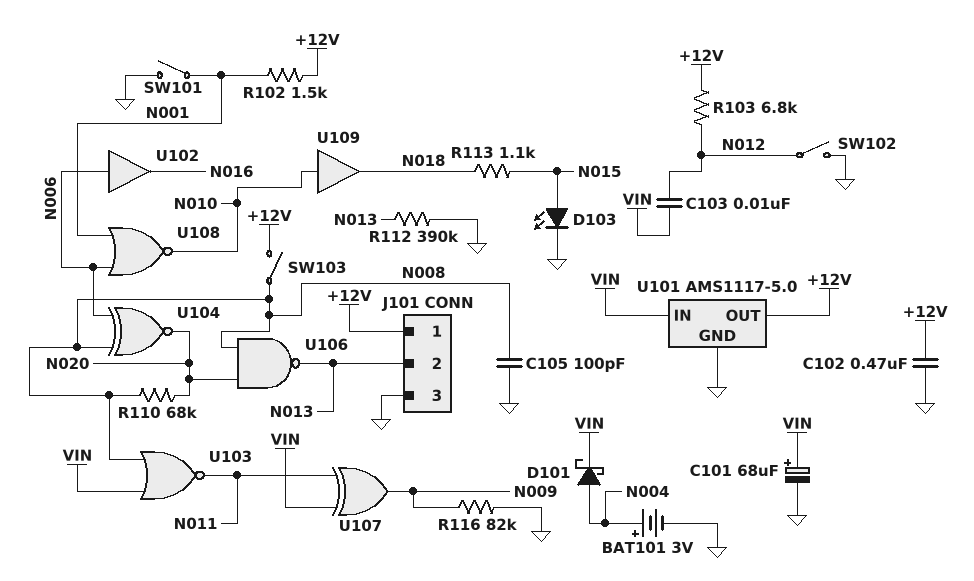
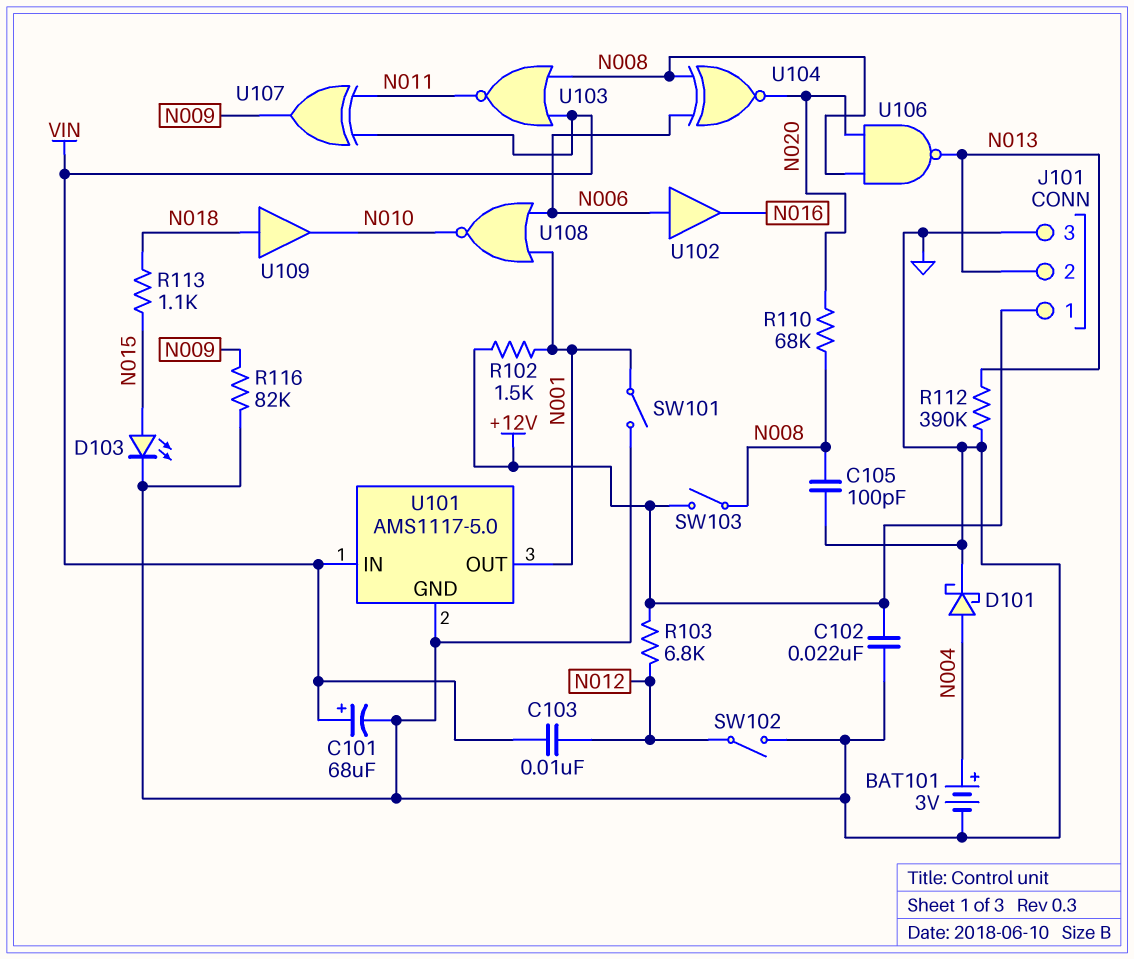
C102: 470nF (+12V, GND) -> 22nF (+12V, GND)
D101: schottky (A N004, K VIN) -> schottky (A N004, K GND)
U101 pin OUT: +12V -> N001
U109: buffer (in N010, out N018) -> buffer (in N018, out N010)

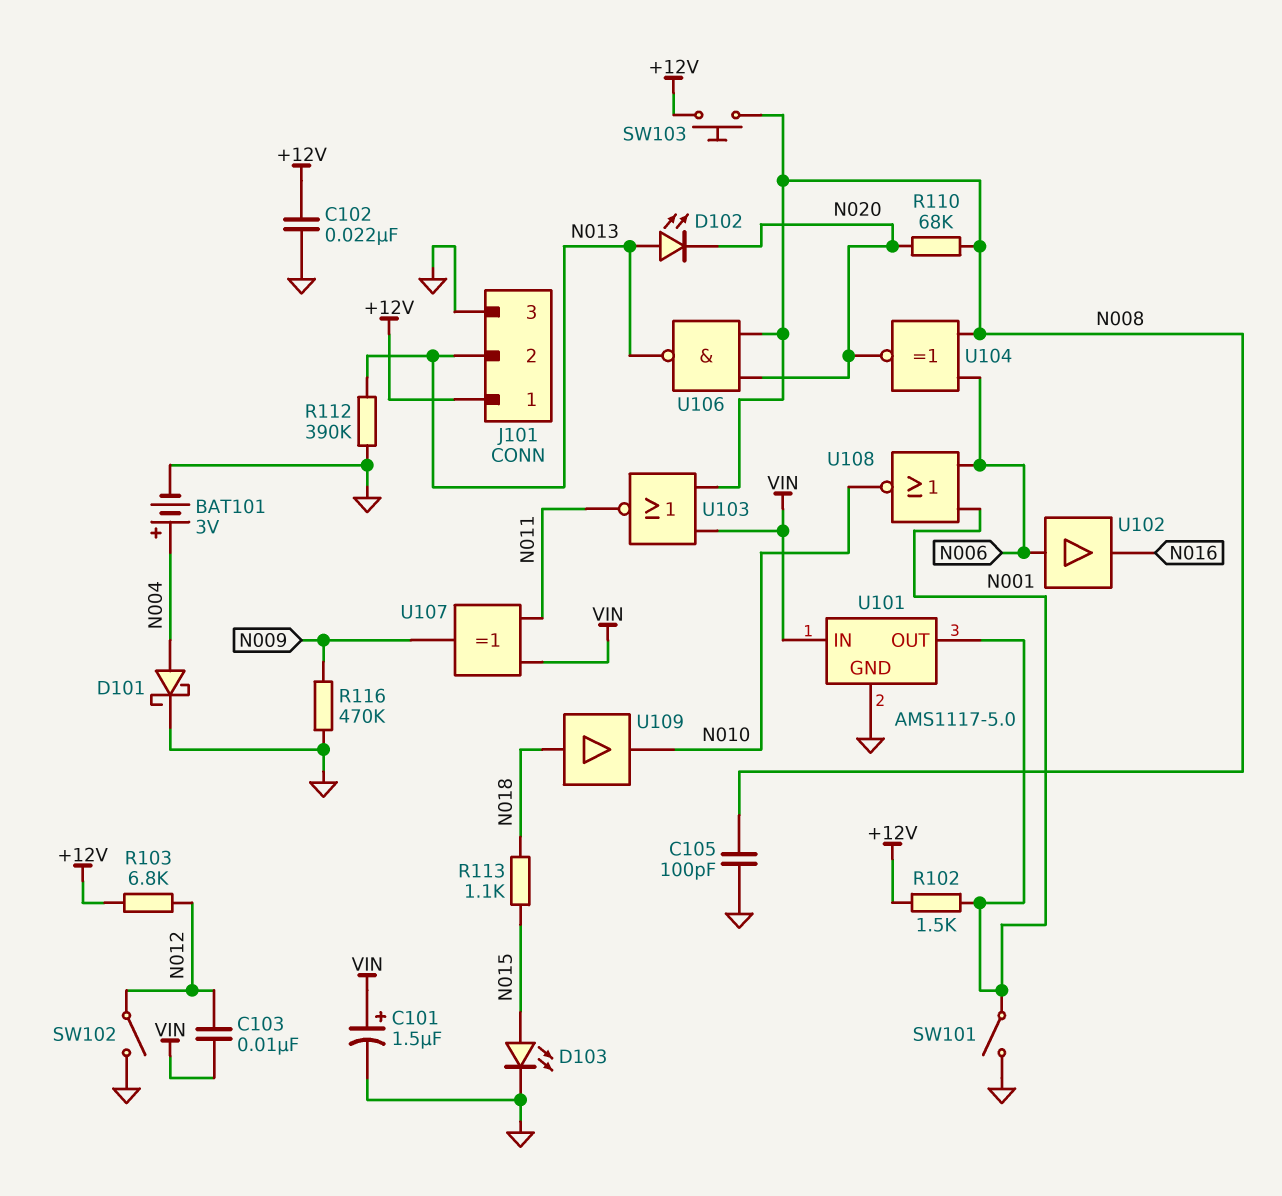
C101: 68uF (plus VIN, minus GND) -> 1.5uF (plus VIN, minus GND)
D102: none -> LED (A N013, K N020)
R116: 82k (GND, N009) -> 470k (GND, N009)
SW103: switch (+12V, N008) -> button (+12V, N008)

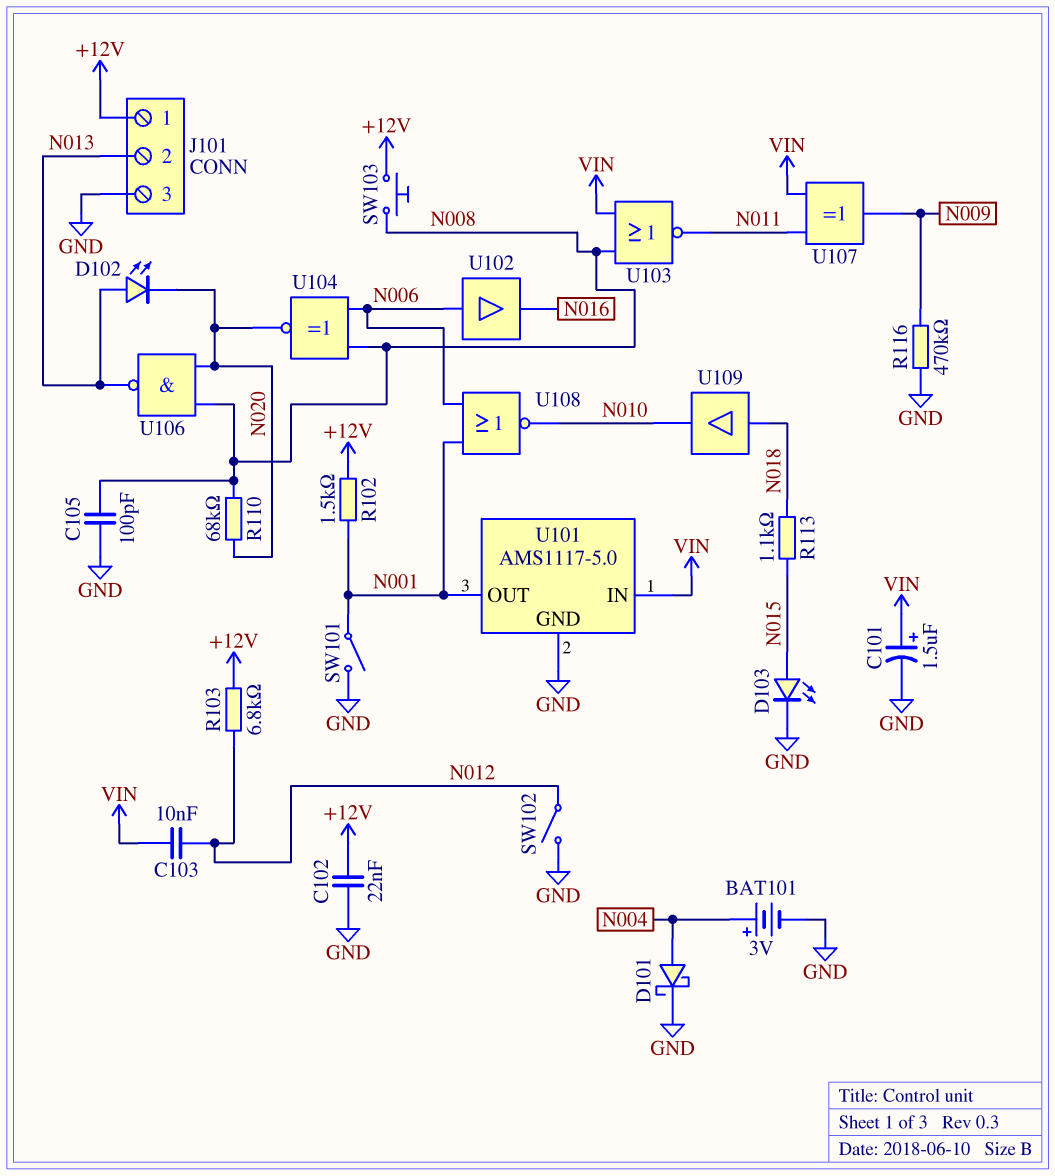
R112: 390k (GND, N013) -> none

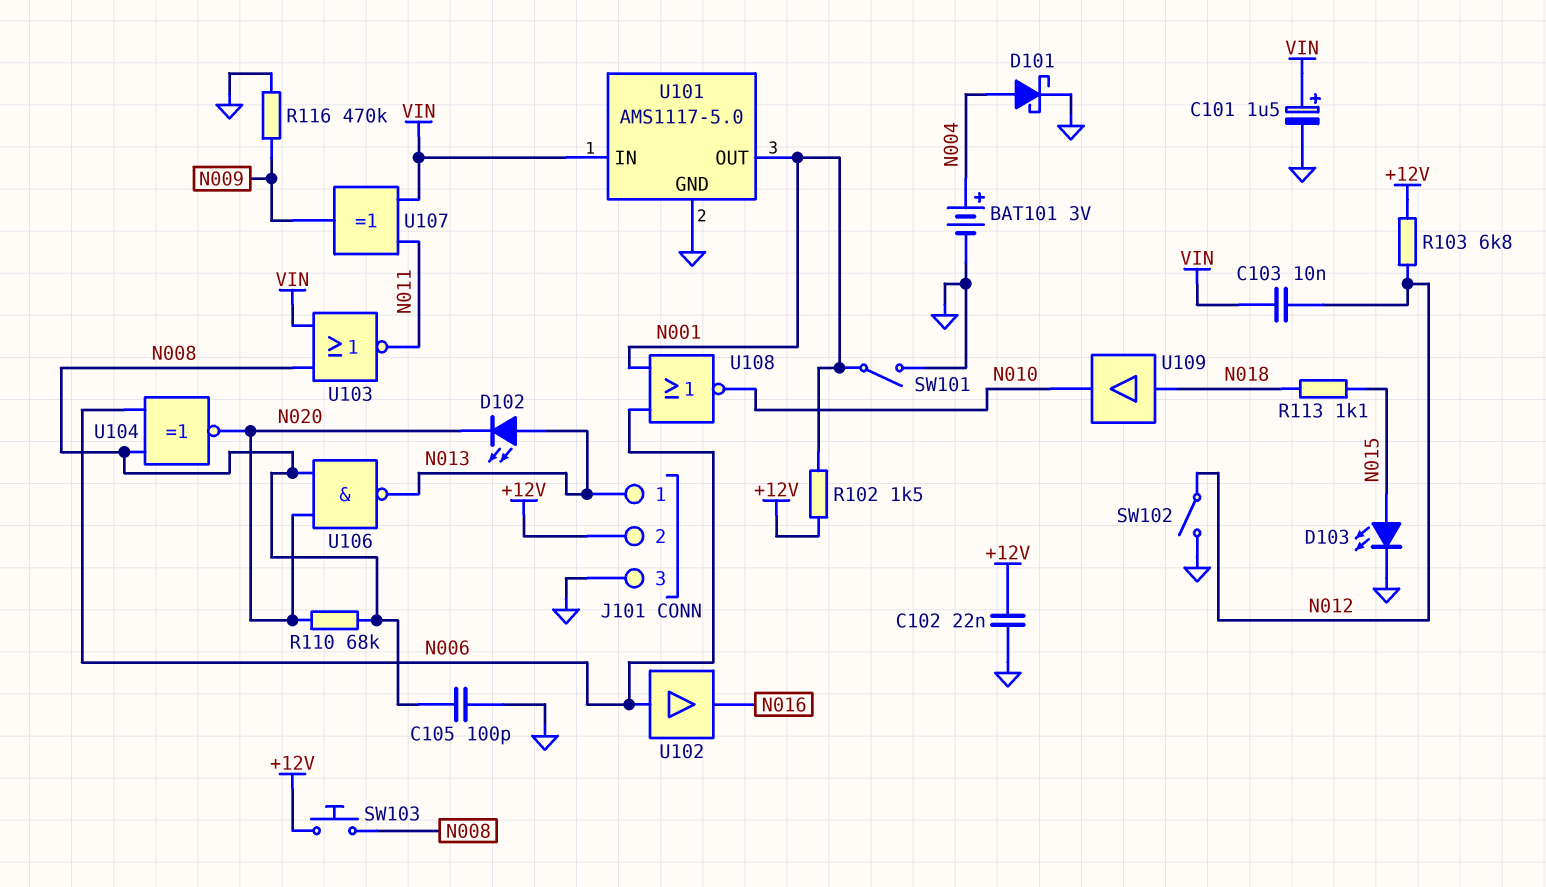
J101 pin 1: +12V -> N013
J101 pin 2: N013 -> +12V

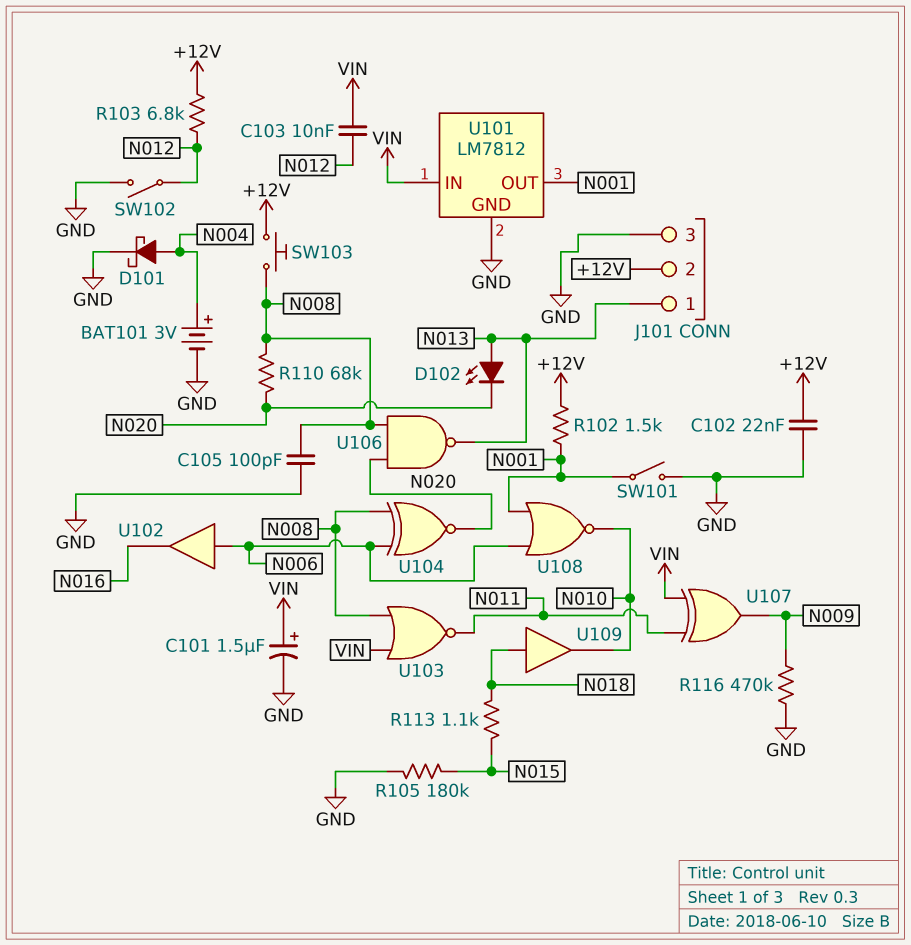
D103: LED (A N015, K GND) -> none
R105: none -> 180k (GND, N015)
U101: AMS1117-5.0 -> LM7812

